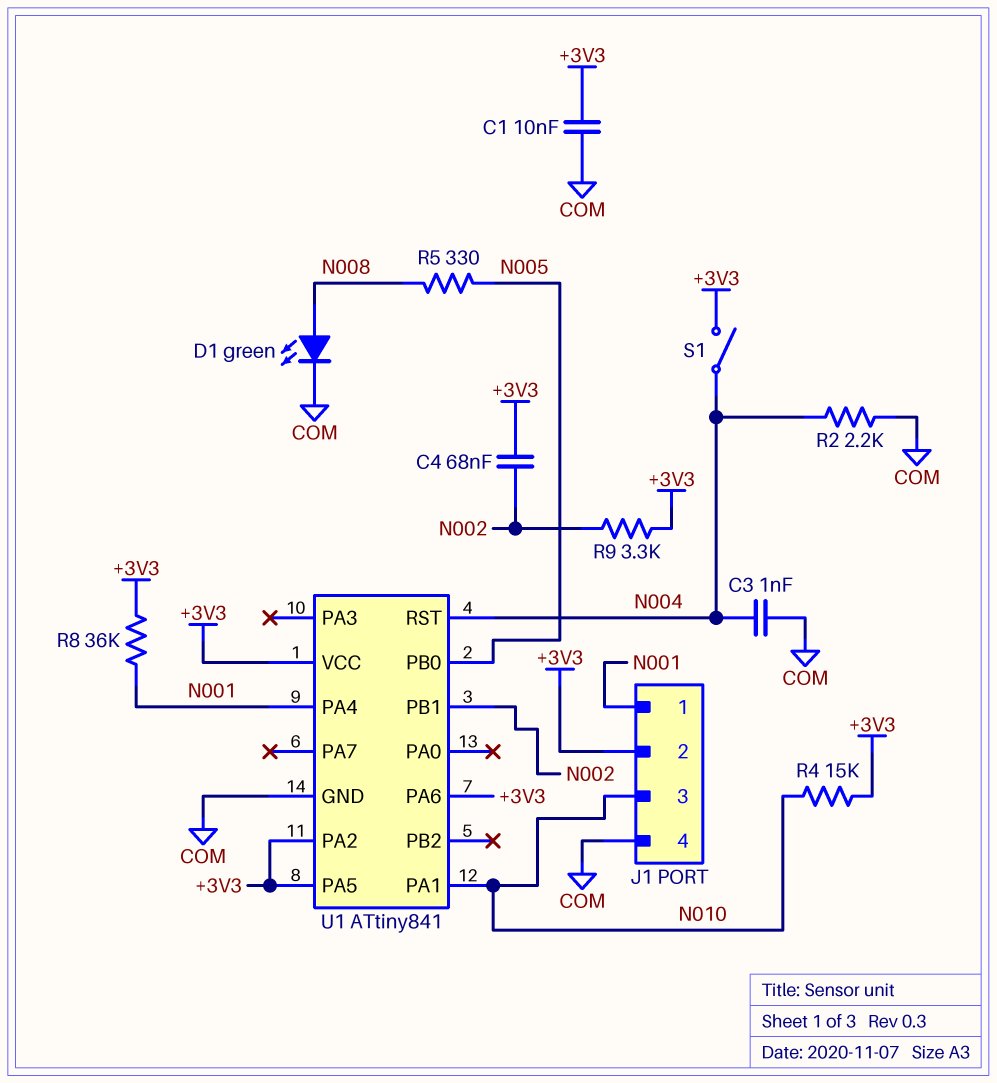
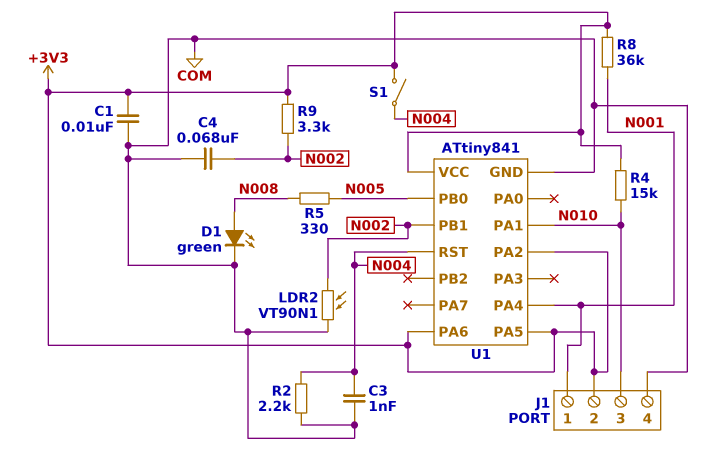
C4: 68nF (+3V3, N002) -> 68nF (COM, N002)
LDR2: none -> VT90N1 (COM, N002)

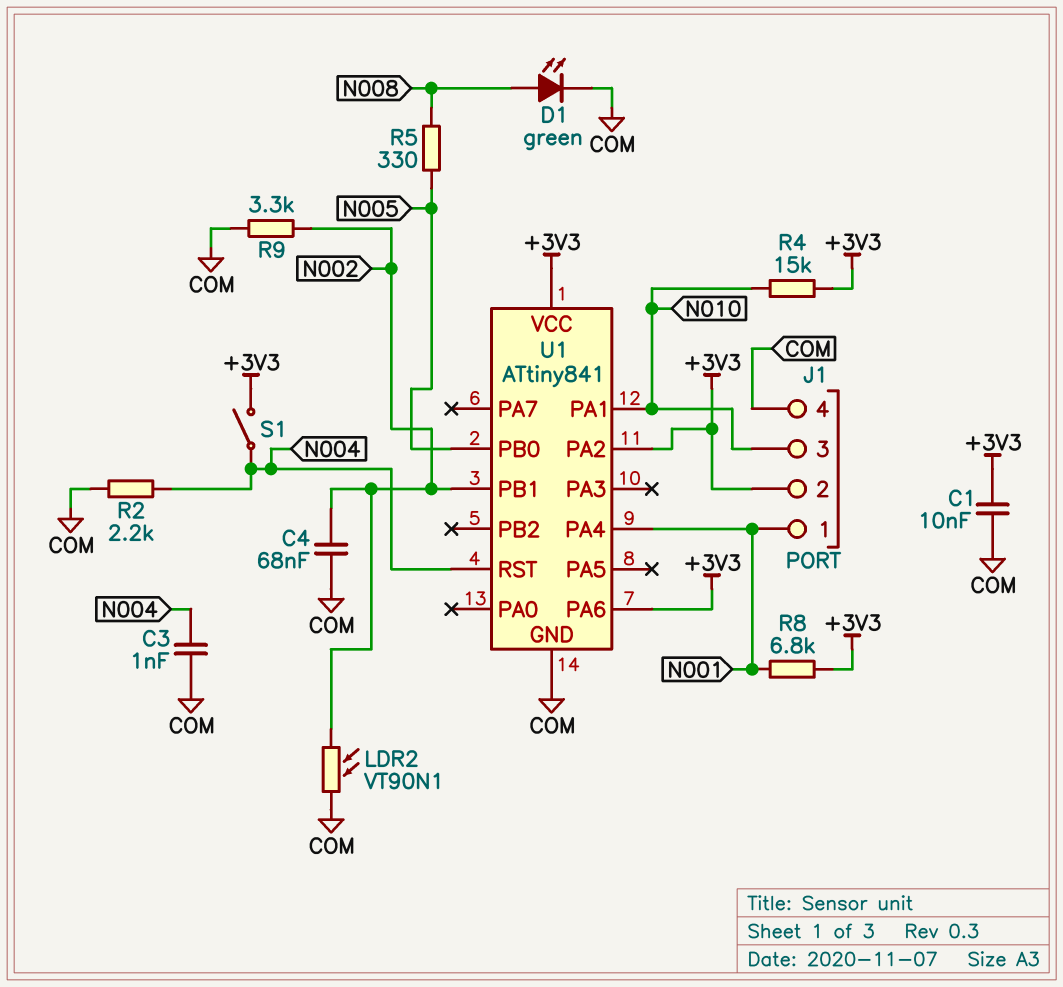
R8: 36k (+3V3, N001) -> 6.8k (+3V3, N001)
R9: 3.3k (+3V3, N002) -> 3.3k (COM, N002)
U1 pin PA5: +3V3 -> none

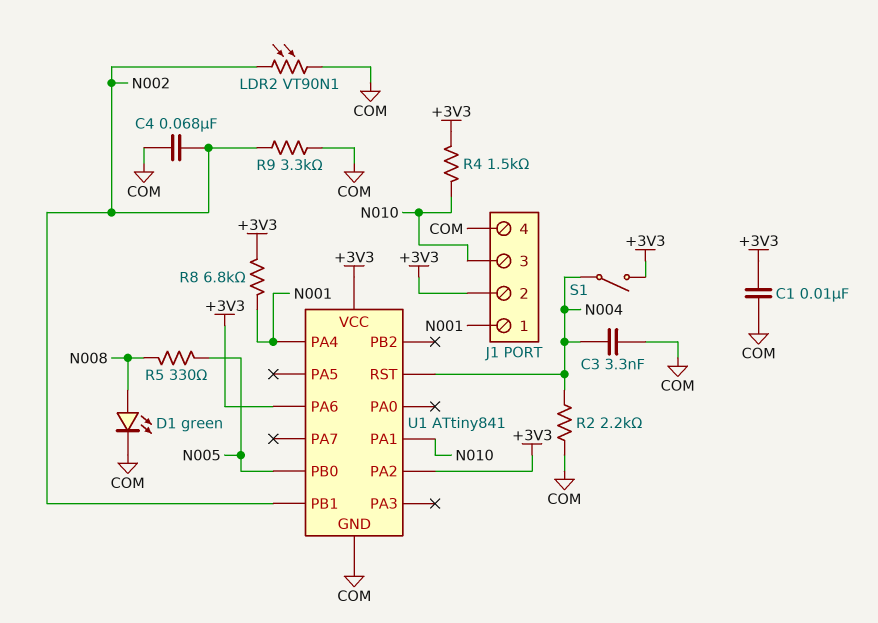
C3: 1nF (COM, N004) -> 3.3nF (COM, N004)
R4: 15k (+3V3, N010) -> 1.5k (+3V3, N010)

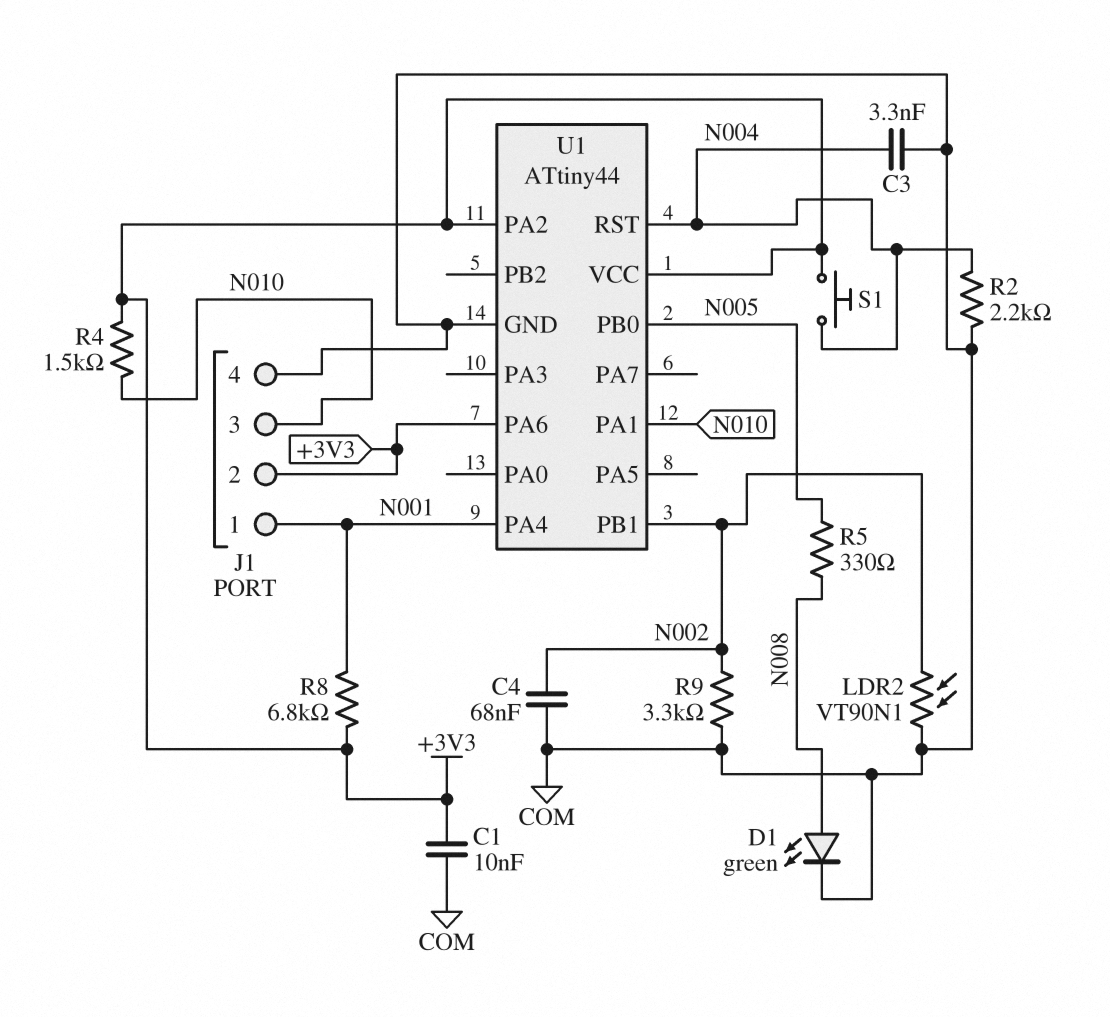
S1: switch (+3V3, N004) -> button (+3V3, N004)
U1: ATtiny841 -> ATtiny44

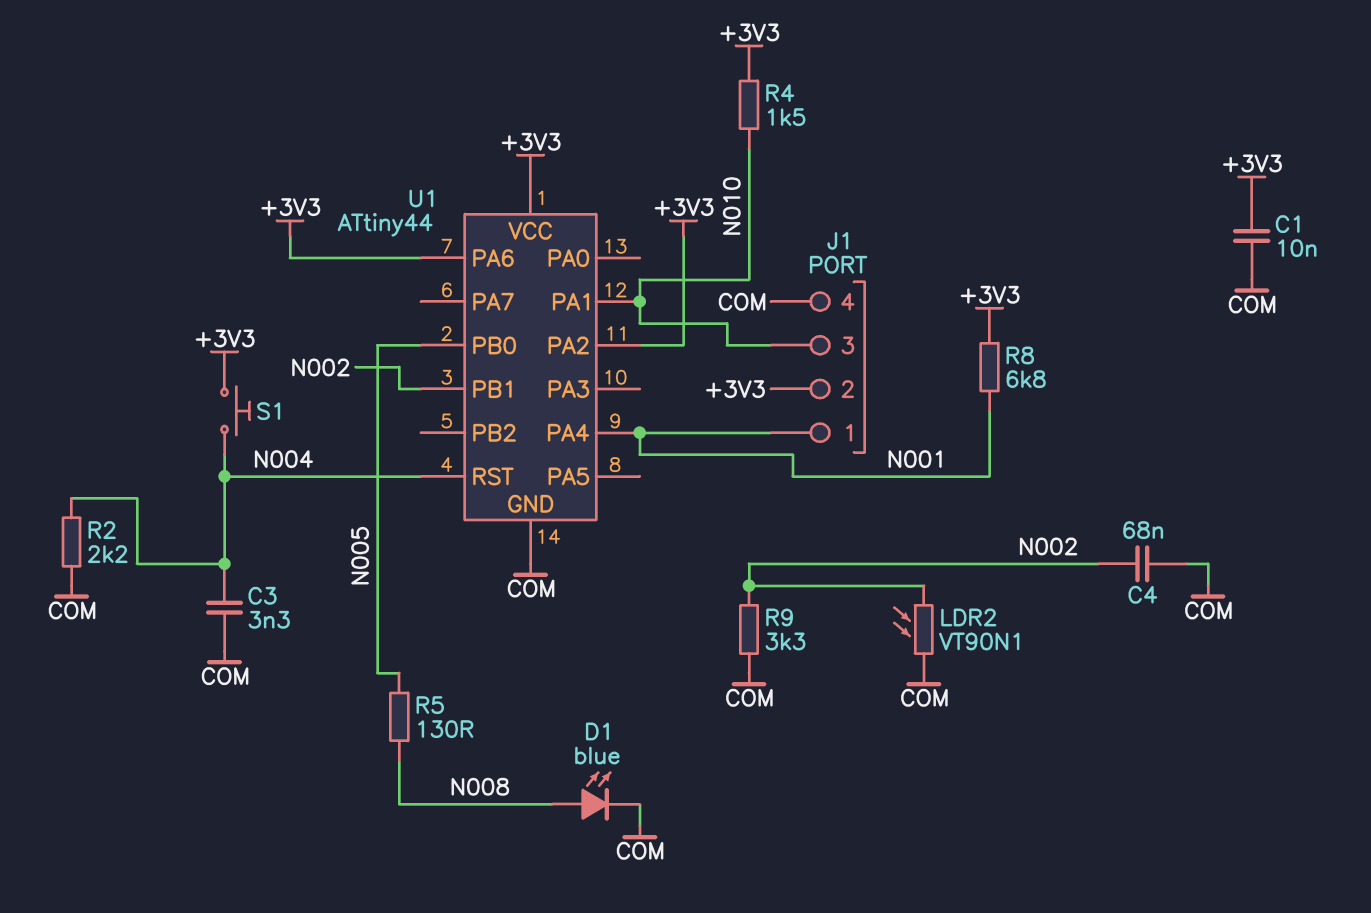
D1: LED green (A N008, K COM) -> LED blue (A N008, K COM)
R5: 330 (N005, N008) -> 130 (N005, N008)

